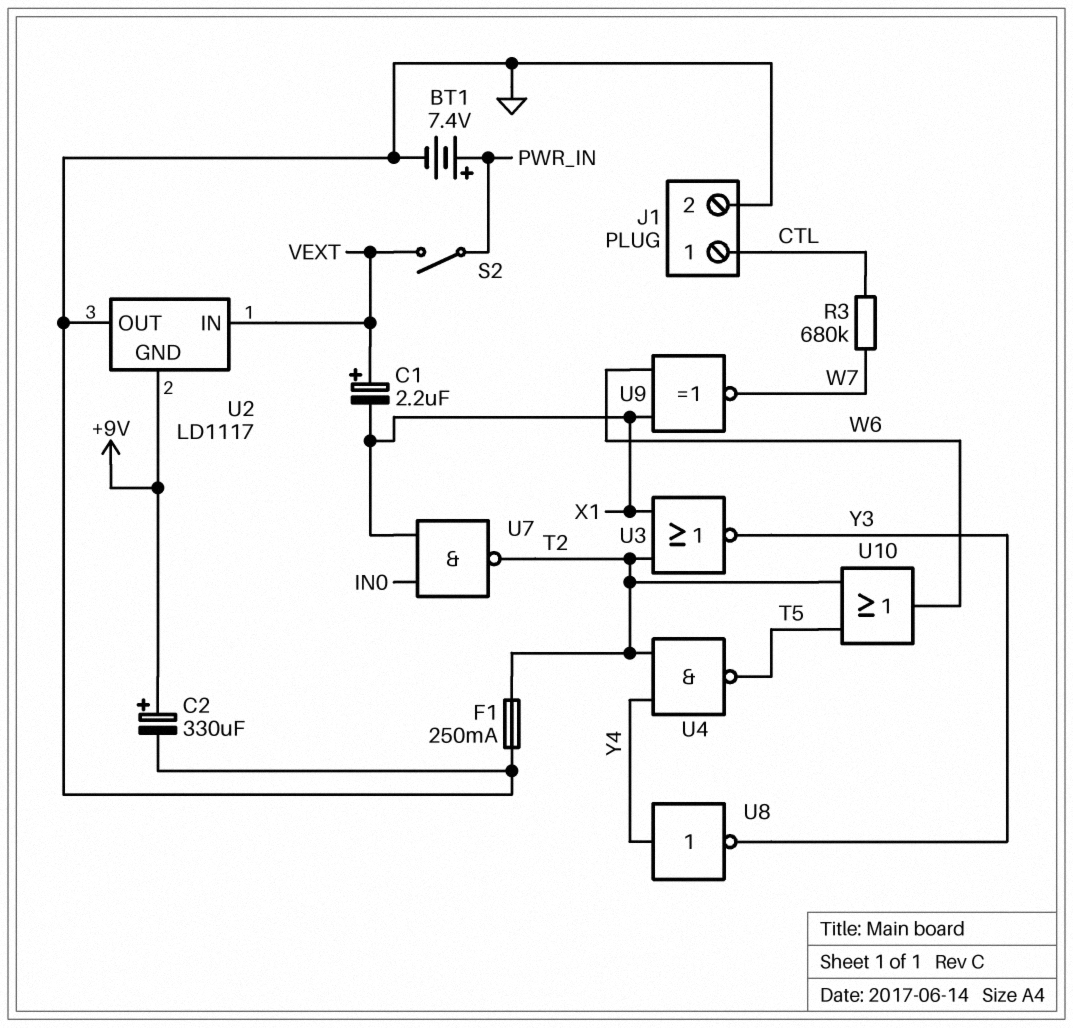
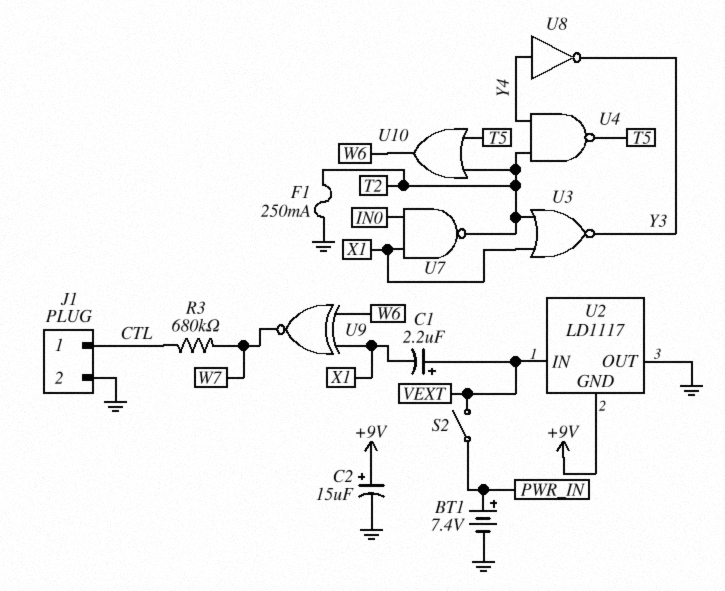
C2: 330uF (plus +9V, minus GND) -> 15uF (plus +9V, minus GND)

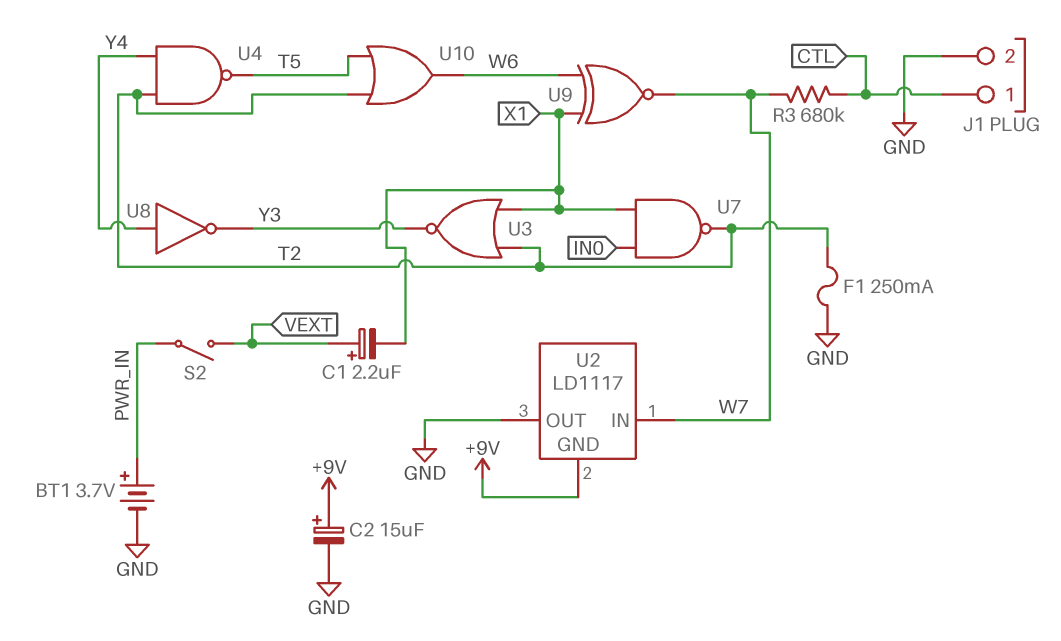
BT1: 7.4V (plus PWR_IN, minus GND) -> 3.7V (plus PWR_IN, minus GND)
U2 pin IN: VEXT -> W7

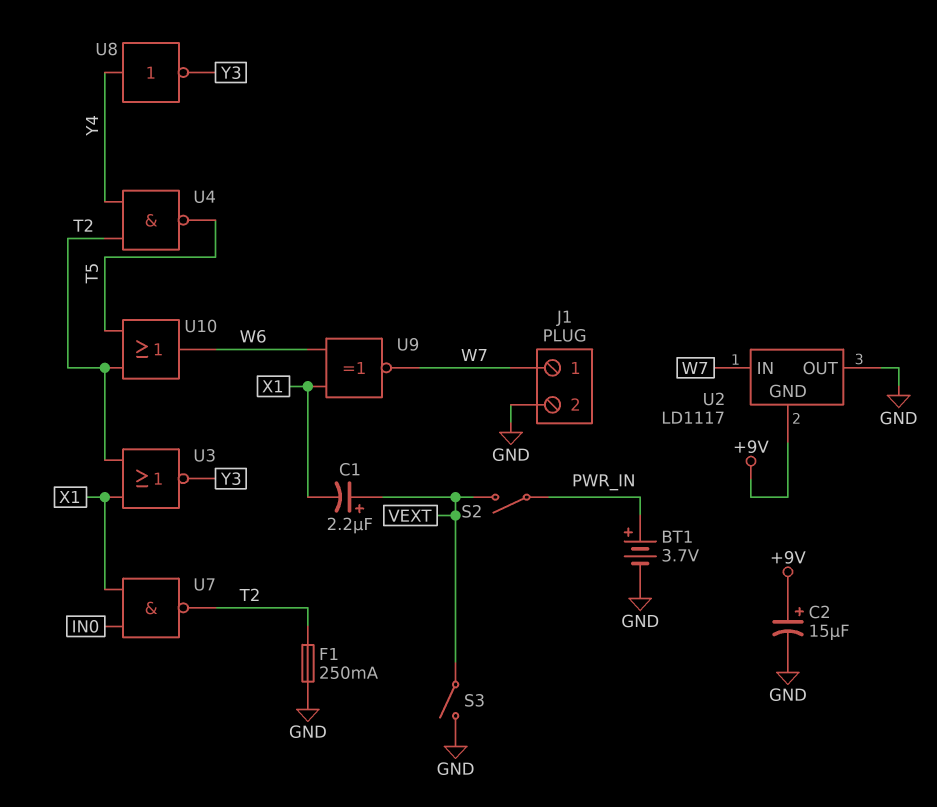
J1 pin 1: CTL -> W7
R3: 680k (CTL, W7) -> none
S3: none -> switch (GND, VEXT)

